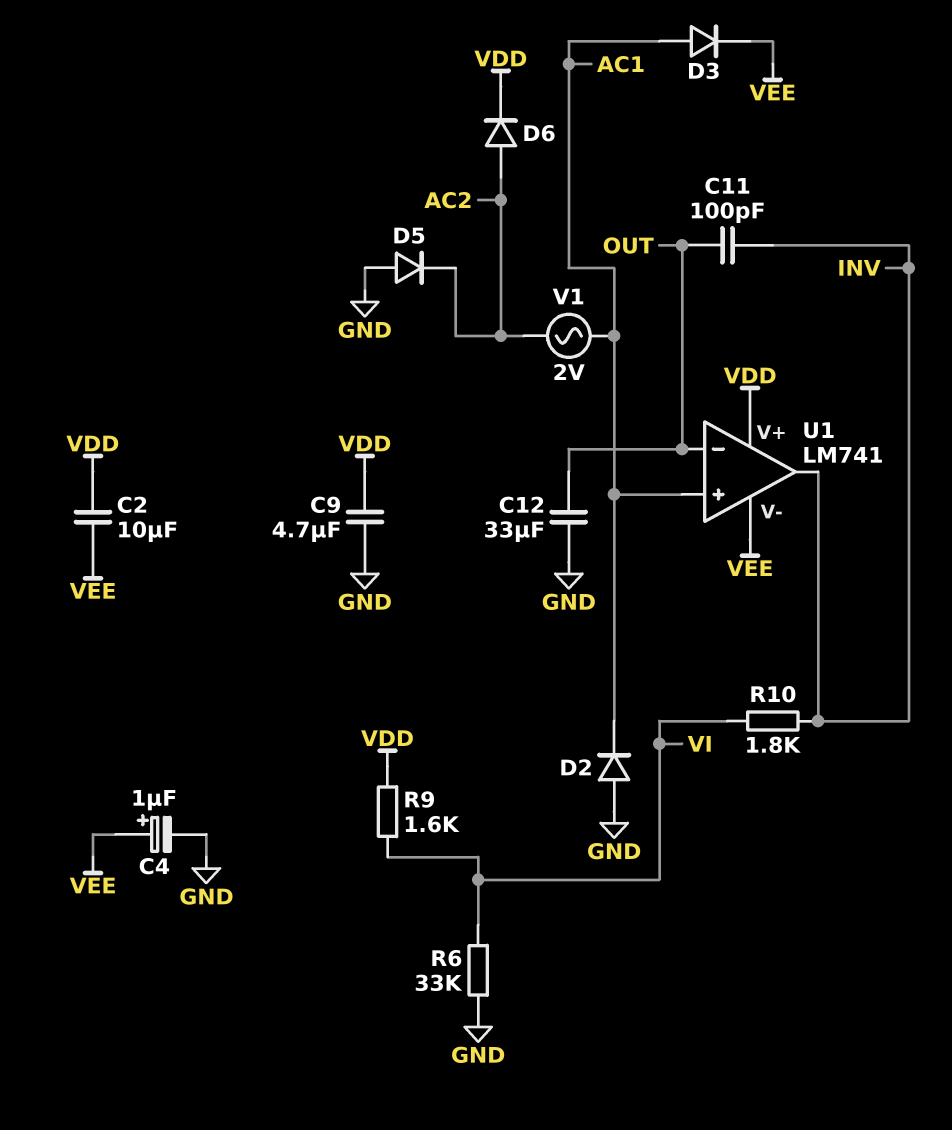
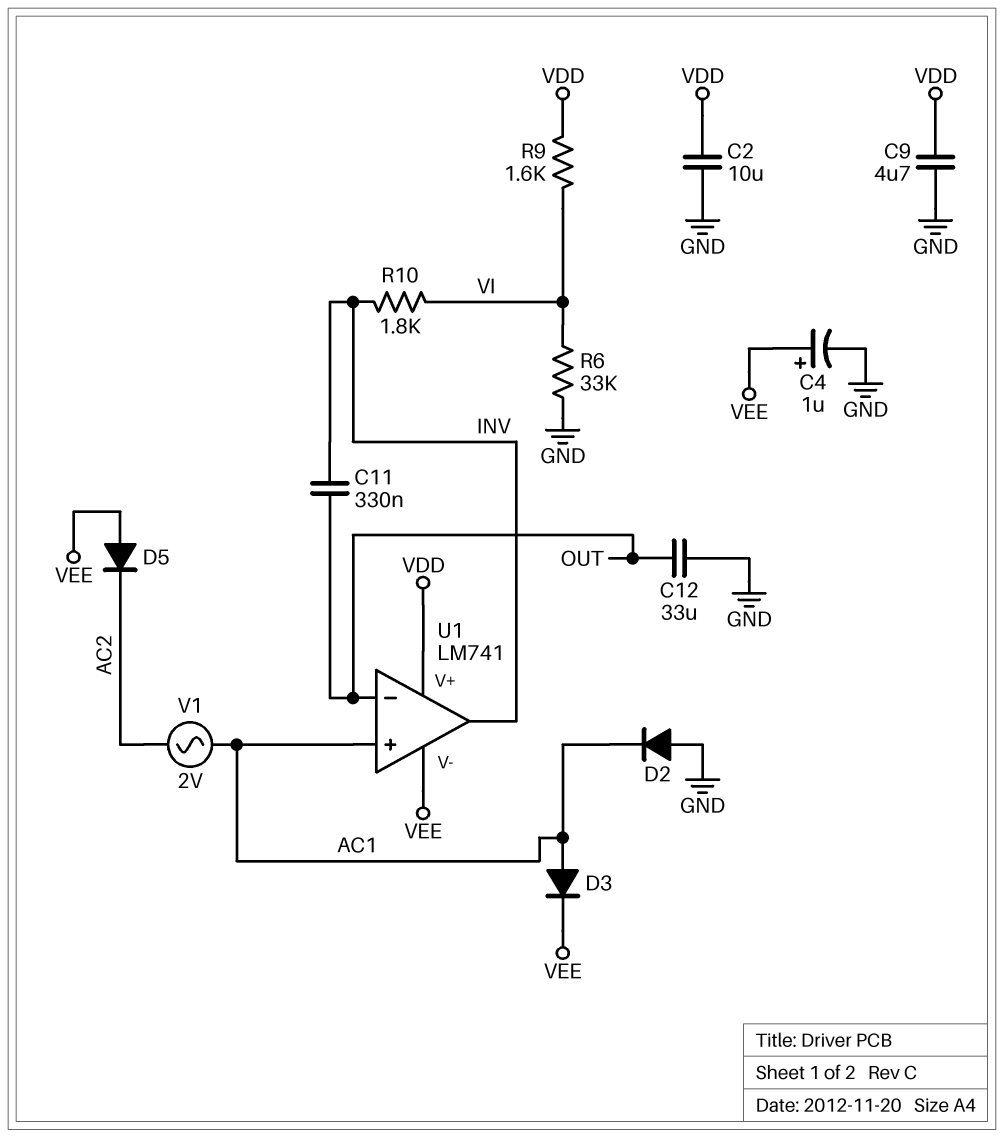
C2: 10uF (VDD, VEE) -> 10uF (GND, VDD)
C11: 100pF (INV, OUT) -> 330nF (INV, OUT)
D5: diode (A GND, K AC2) -> diode (A VEE, K AC2)
D6: diode (A AC2, K VDD) -> none

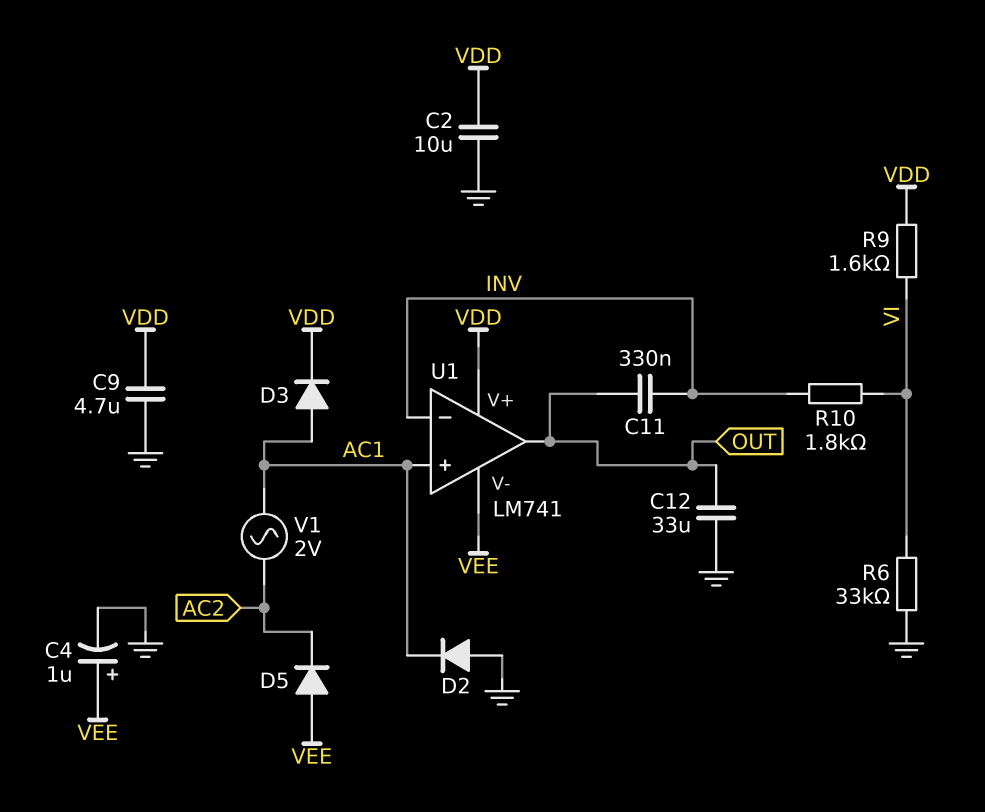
D3: diode (A AC1, K VEE) -> diode (A AC1, K VDD)
U1 pin in-: OUT -> INV
U1 pin out: INV -> OUT

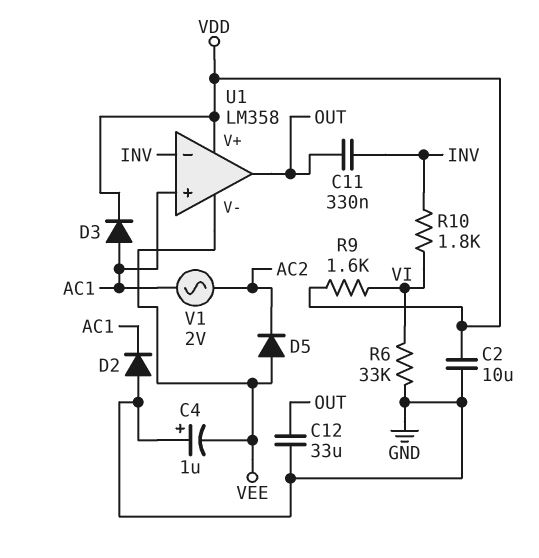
C4: 1uF (plus VEE, minus GND) -> 1uF (plus GND, minus VEE)
C9: 4.7uF (GND, VDD) -> none
U1: LM741 -> LM358

